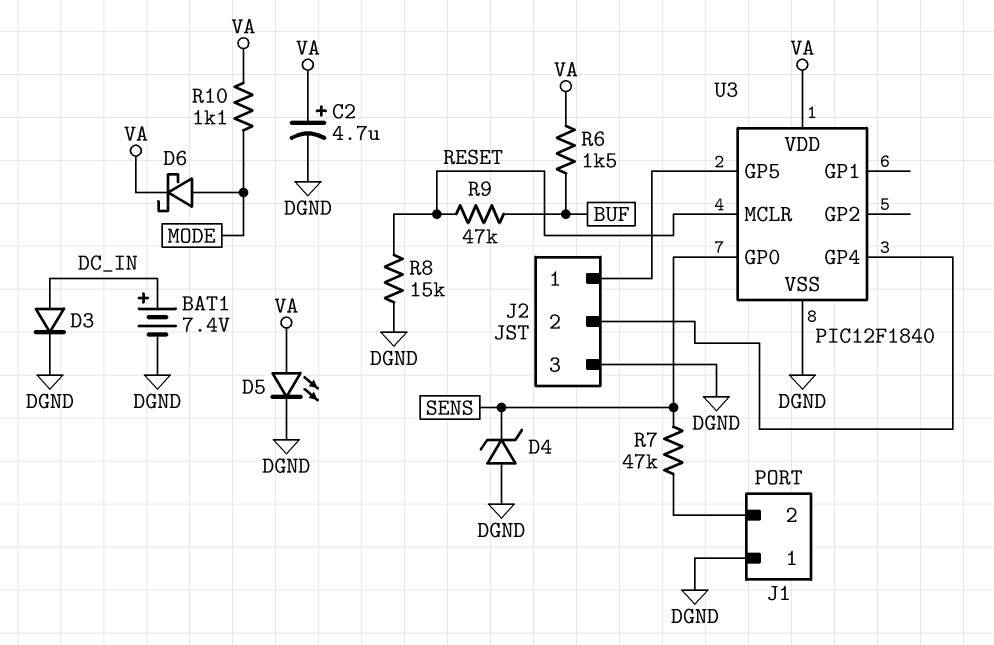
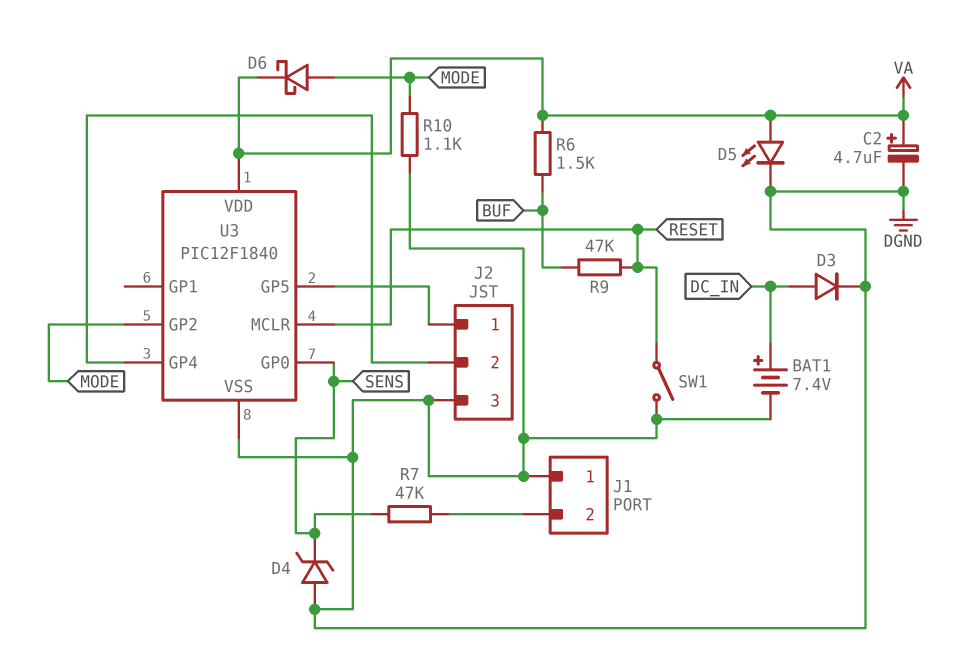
R8: 15k (DGND, RESET) -> none
R10: 1.1k (MODE, VA) -> 1.1k (DGND, MODE)
SW1: none -> switch (DGND, RESET)
U3 pin GP2: none -> MODE

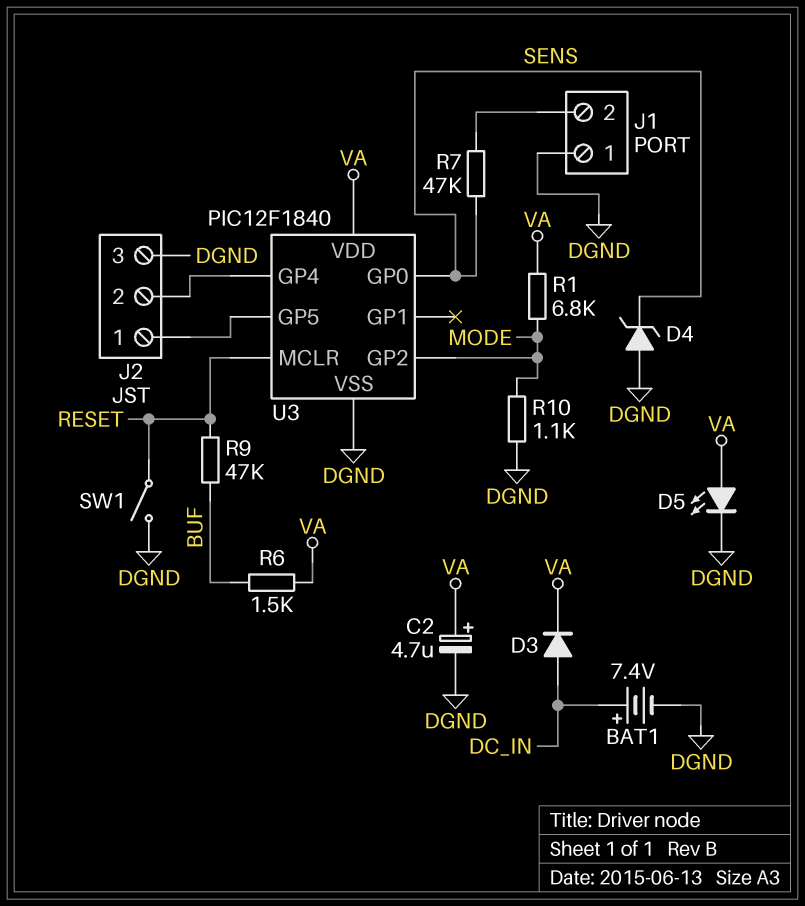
D3: diode (A DC_IN, K DGND) -> diode (A DC_IN, K VA)
D6: schottky (A MODE, K VA) -> none
R1: none -> 6.8k (MODE, VA)

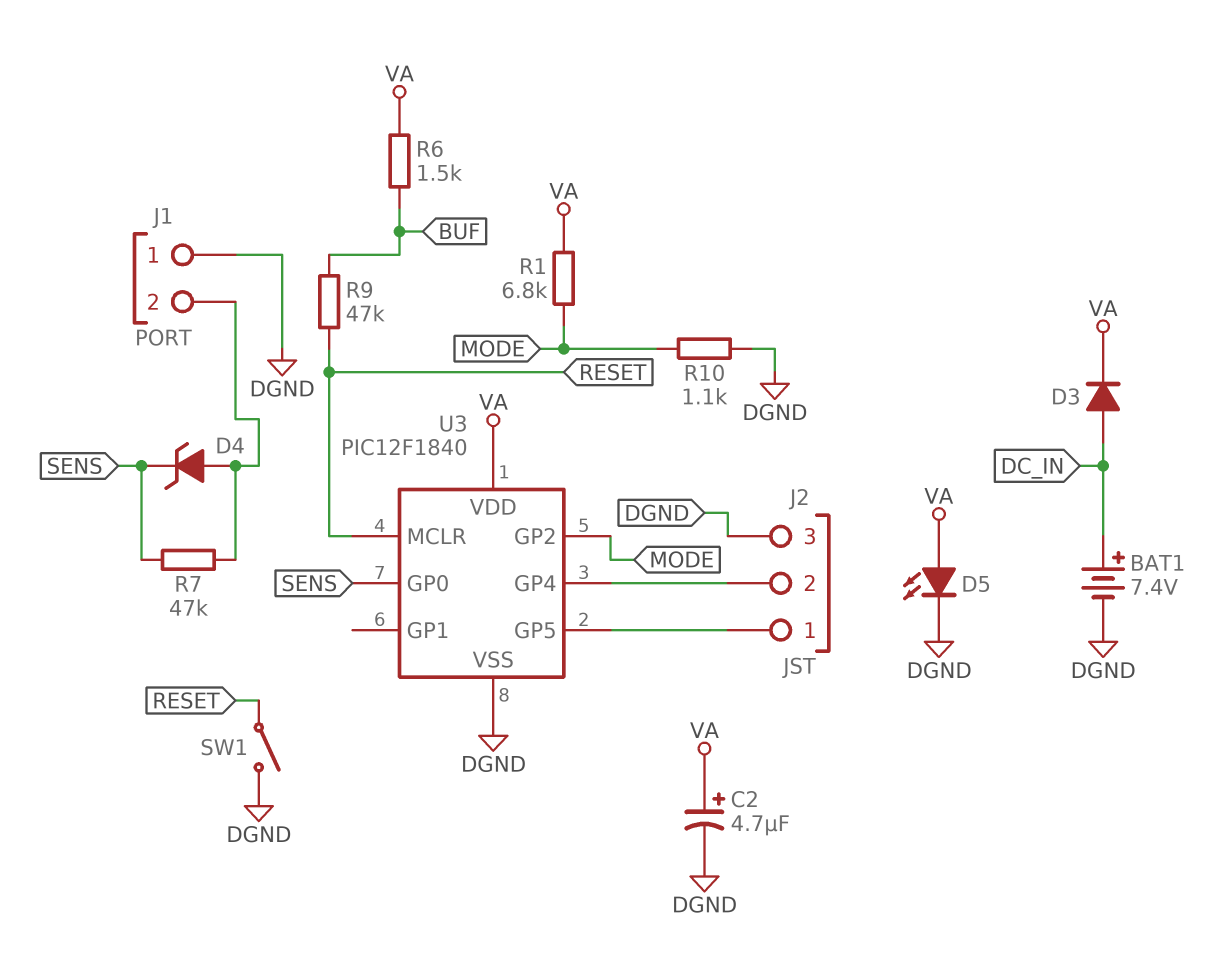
D4: zener (A DGND, K SENS) -> zener (A J1/2, K SENS)

